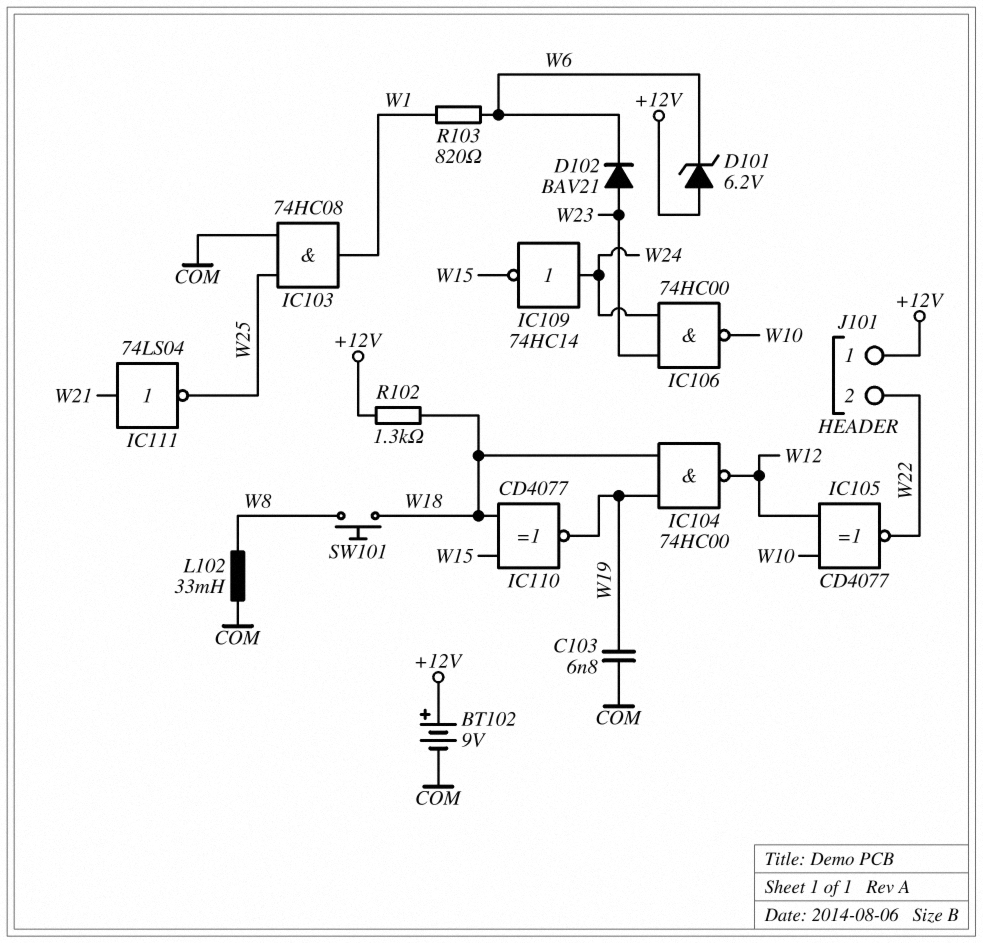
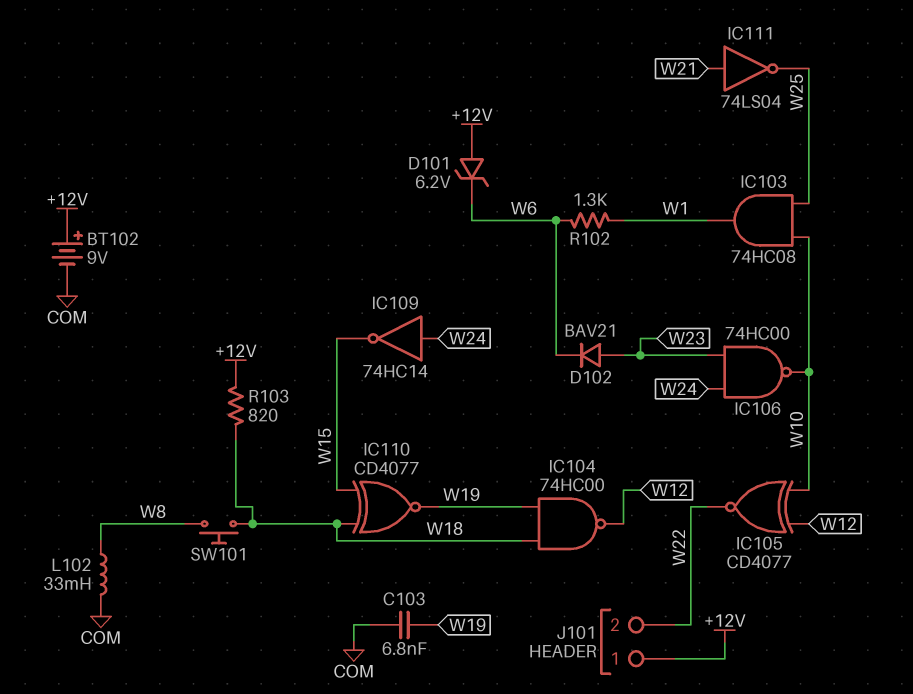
IC103: AND 74HC08 (in COM, in W25, out W1) -> AND 74HC08 (in W10, in W25, out W1)
R102: 1.3k (+12V, W18) -> 1.3k (W1, W6)
R103: 820 (W1, W6) -> 820 (+12V, W18)

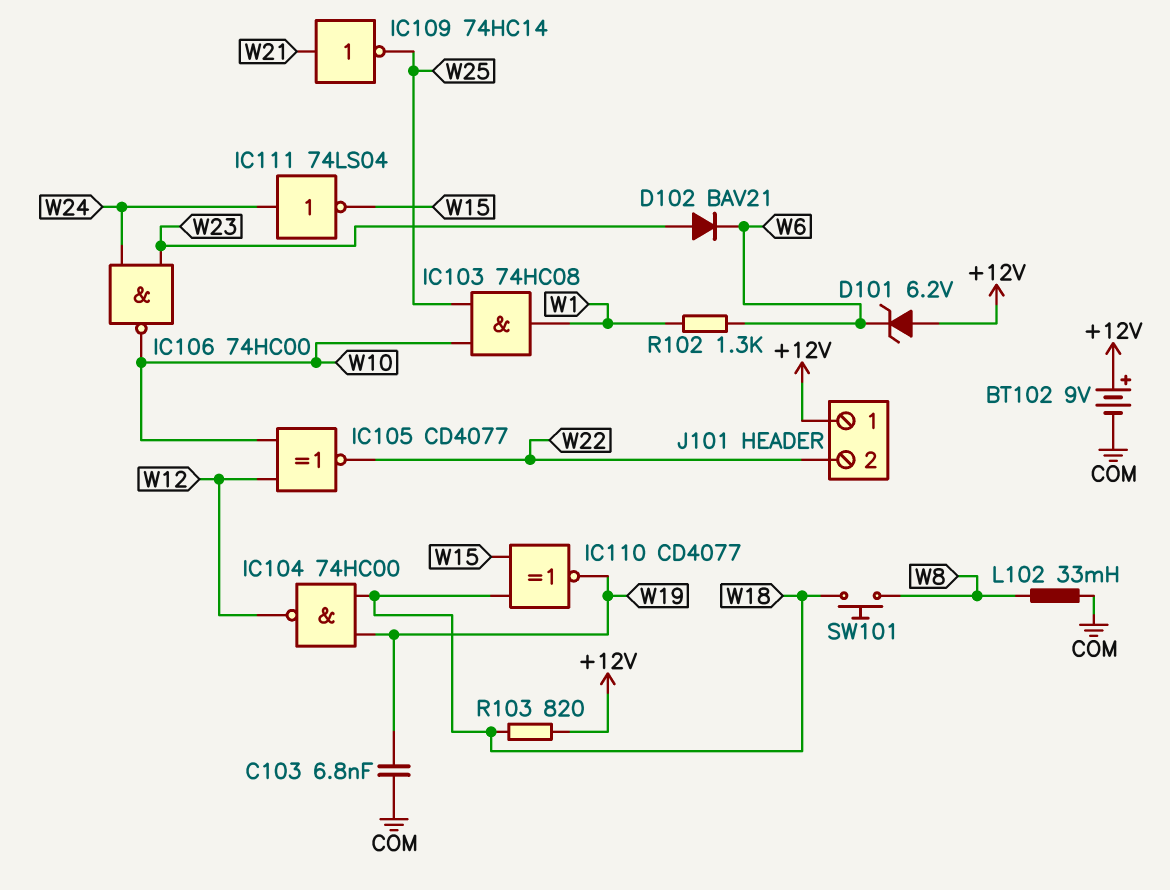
IC109: NOT 74HC14 (in W24, out W15) -> NOT 74HC14 (in W21, out W25)
IC111: NOT 74LS04 (in W21, out W25) -> NOT 74LS04 (in W24, out W15)

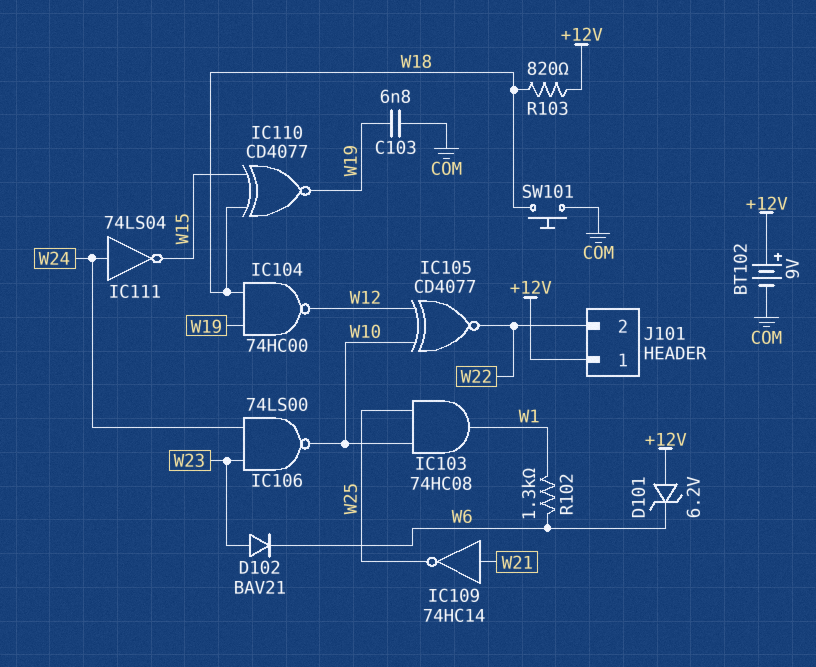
IC106: NAND 74HC00 (in W23, in W24, out W10) -> NAND 74LS00 (in W23, in W24, out W10)
L102: 33mH (COM, W8) -> none
SW101: button (W8, W18) -> button (COM, W18)

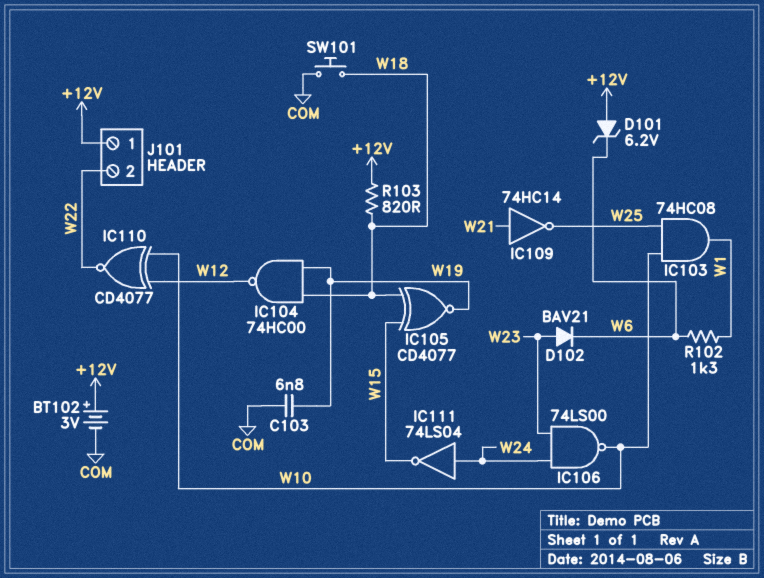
BT102: 9V (plus +12V, minus COM) -> 3V (plus +12V, minus COM)
IC105: XNOR CD4077 (in W10, in W12, out W22) -> XNOR CD4077 (in W15, in W18, out W19)
IC110: XNOR CD4077 (in W15, in W18, out W19) -> XNOR CD4077 (in W10, in W12, out W22)

